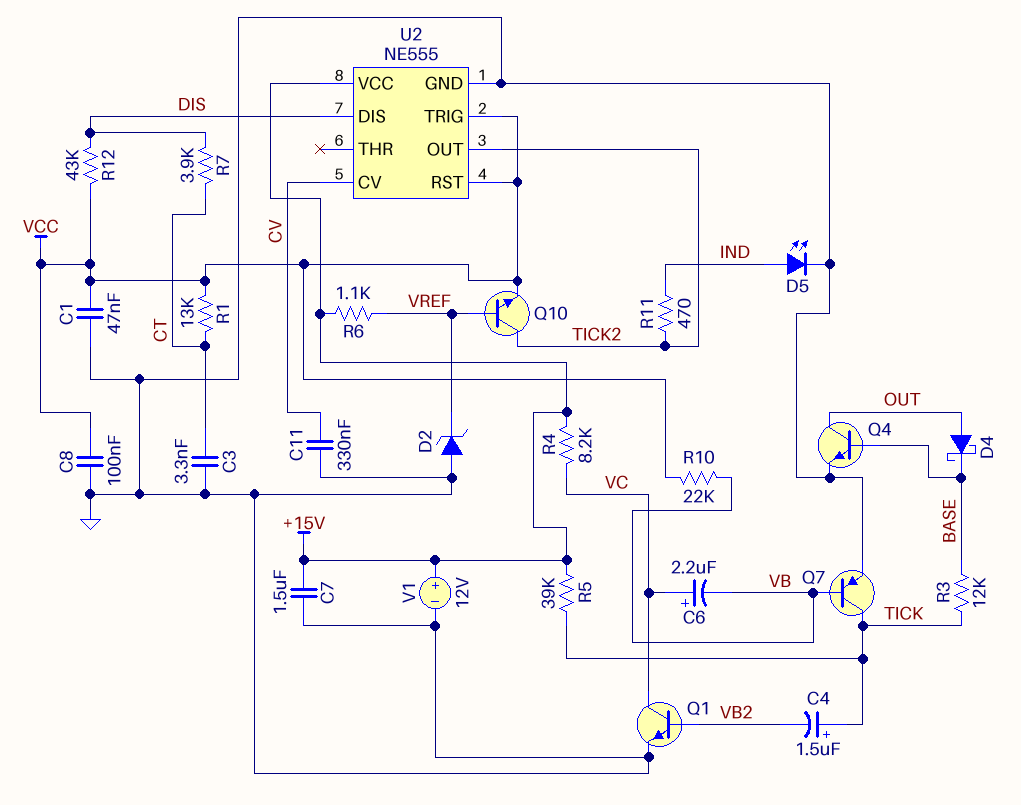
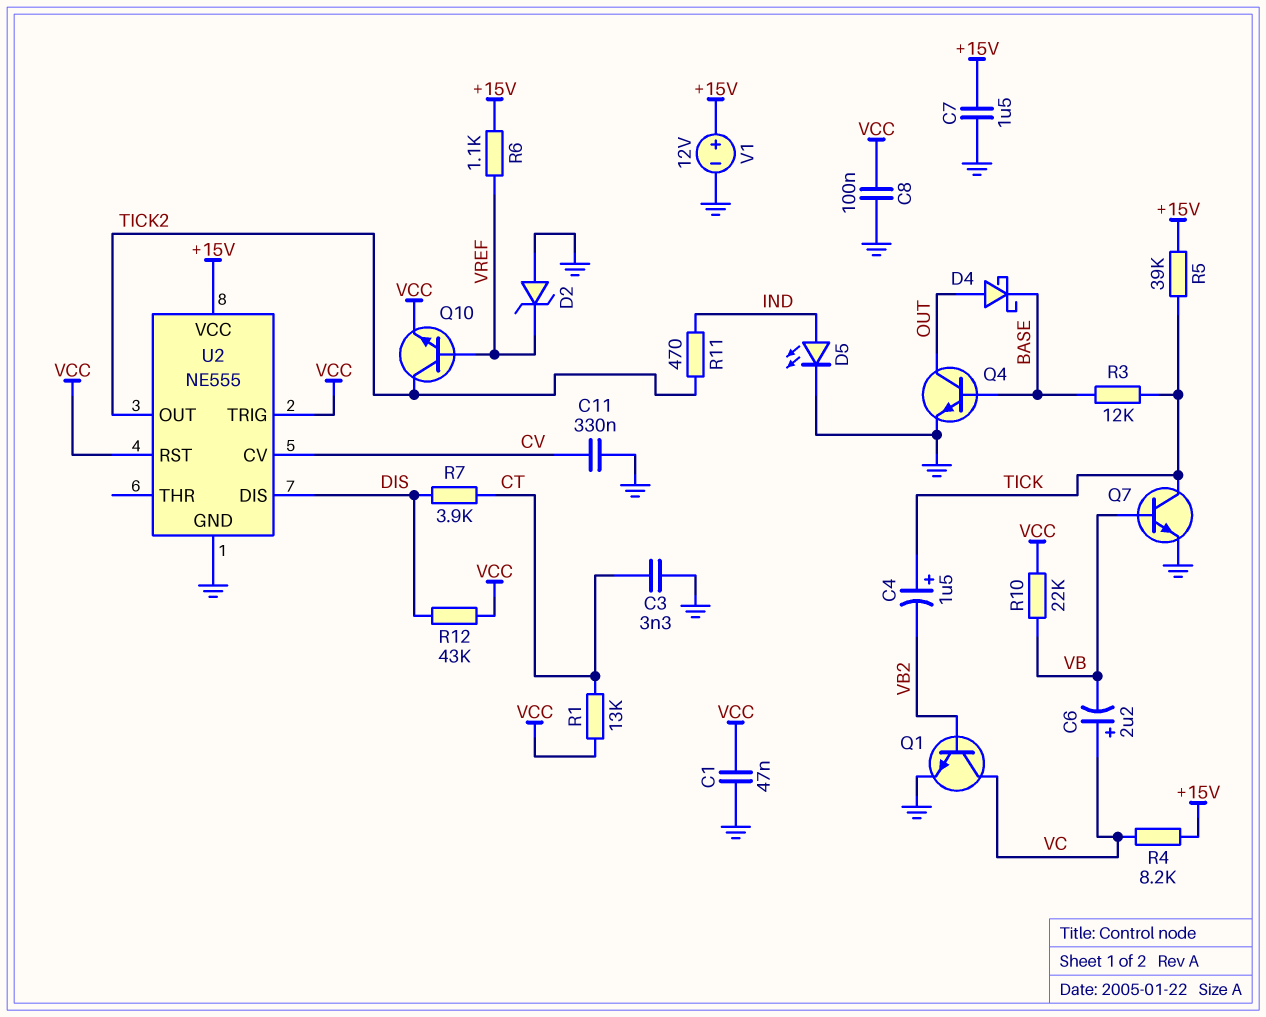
Q7: PNP (B VB, C TICK, E GND) -> NPN (B VB, C TICK, E GND)

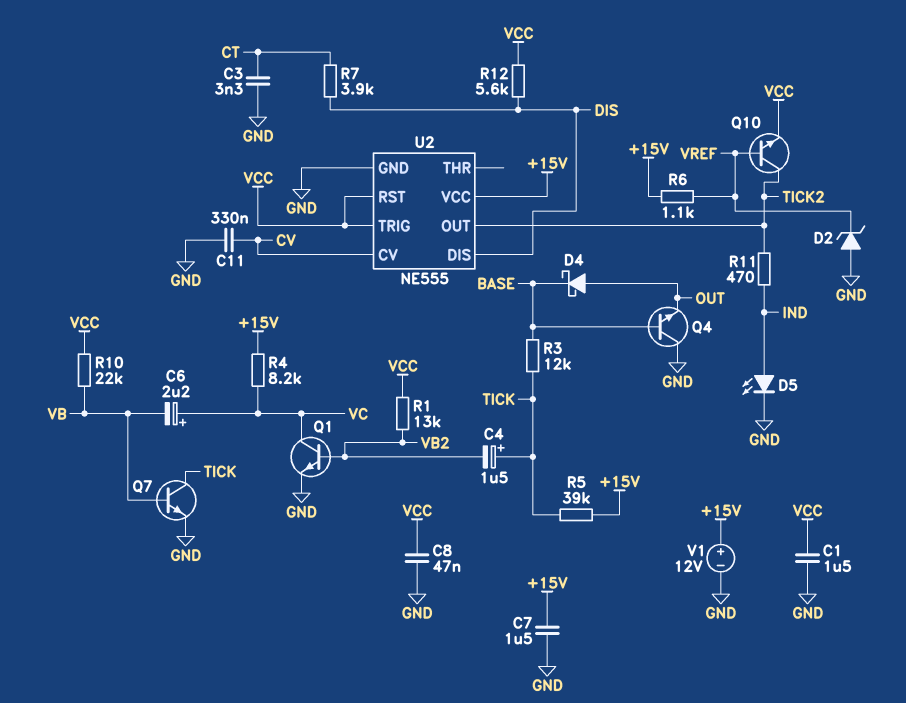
C1: 47nF (GND, VCC) -> 1.5uF (GND, VCC)
C8: 100nF (GND, VCC) -> 47nF (GND, VCC)
Q4: NPN (B BASE, C OUT, E GND) -> NPN (B BASE, C GND, E OUT)
R1: 13k (CT, VCC) -> 13k (VB2, VCC)
R12: 43k (DIS, VCC) -> 5.6k (DIS, VCC)

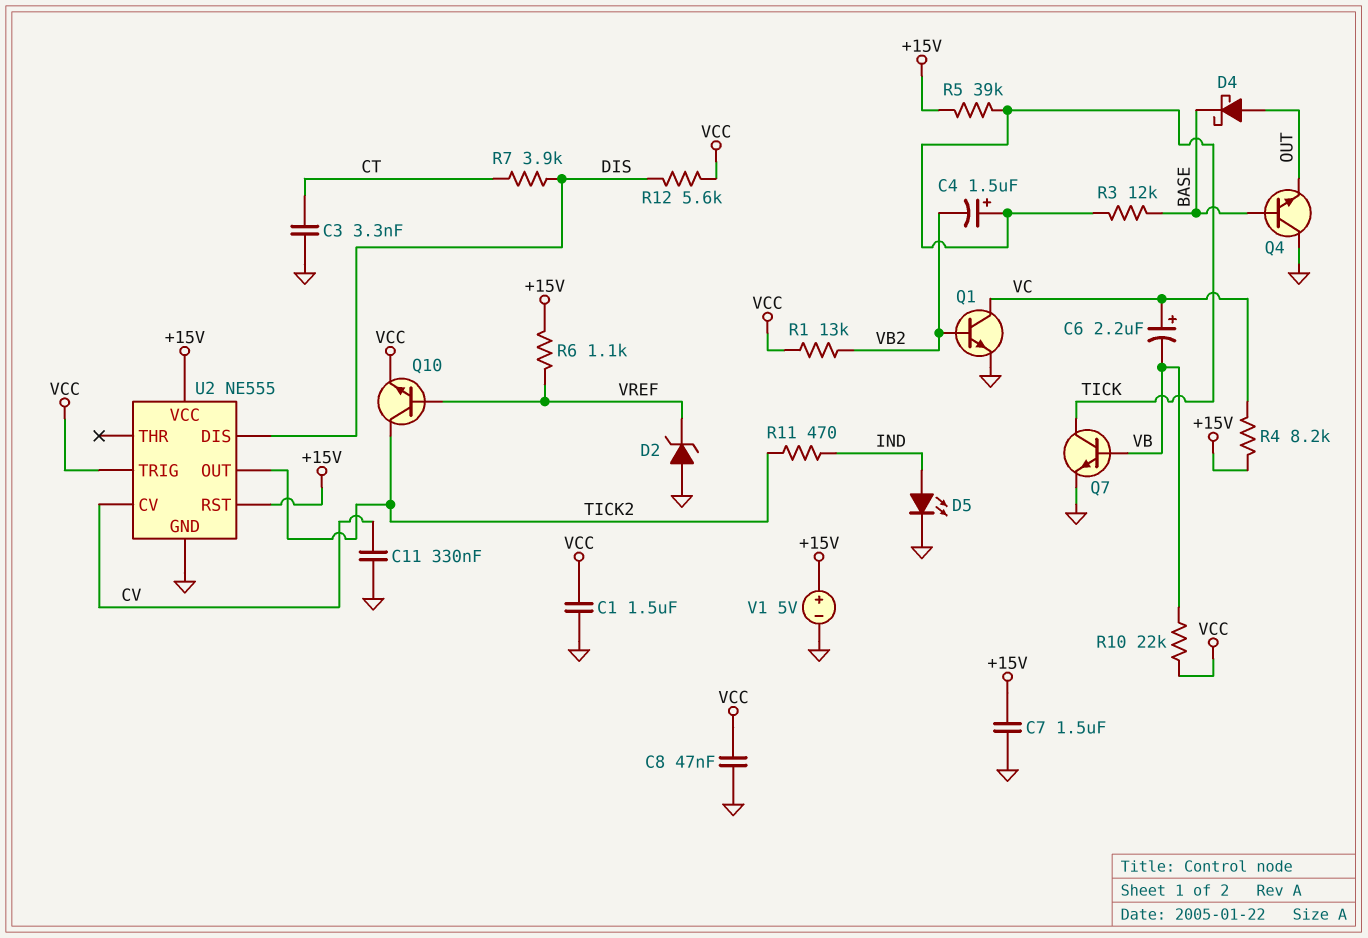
U2 pin RST: VCC -> +15V
V1: 12V (plus +15V, minus GND) -> 5V (plus +15V, minus GND)

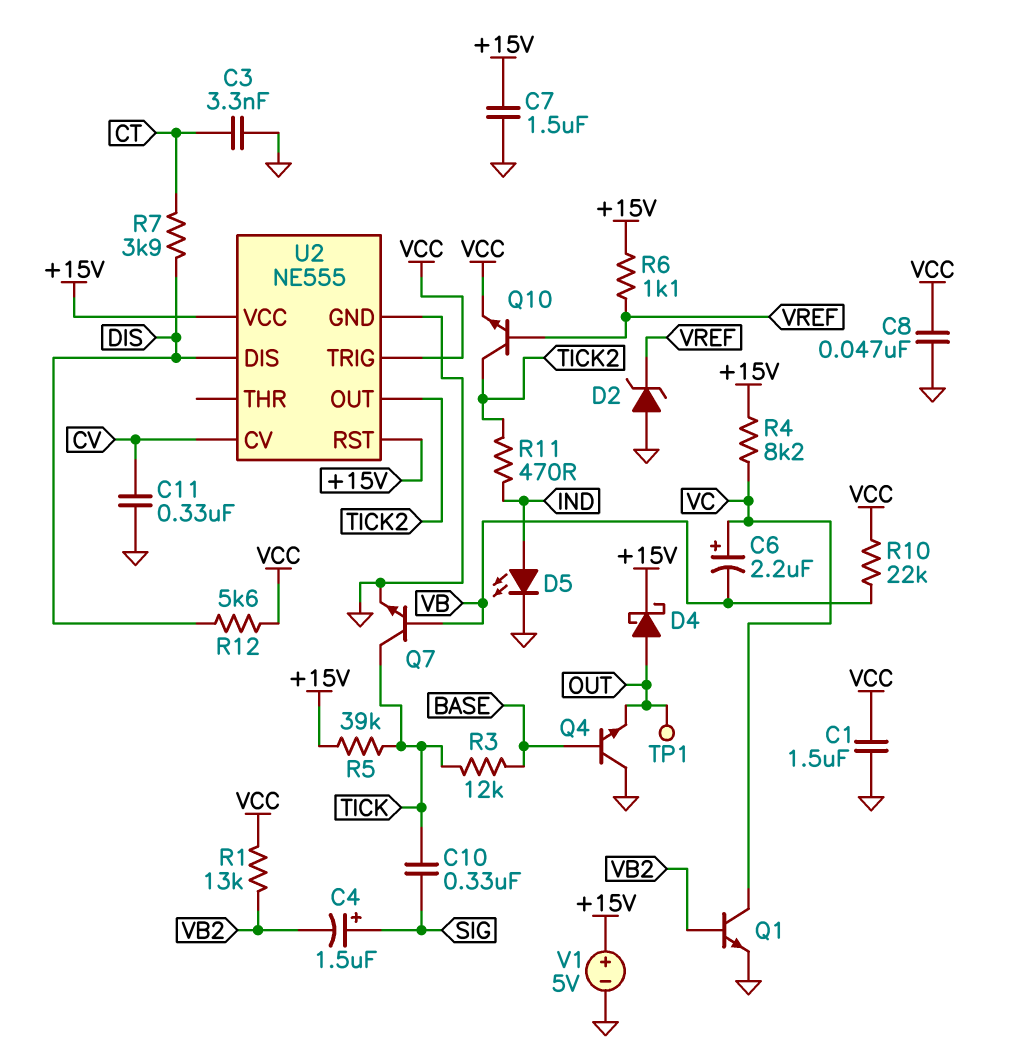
C4: 1.5uF (plus TICK, minus VB2) -> 1.5uF (plus SIG, minus VB2)
C10: none -> 330nF (SIG, TICK)
D4: schottky (A OUT, K BASE) -> schottky (A OUT, K +15V)
TP1: none -> test point (OUT)

